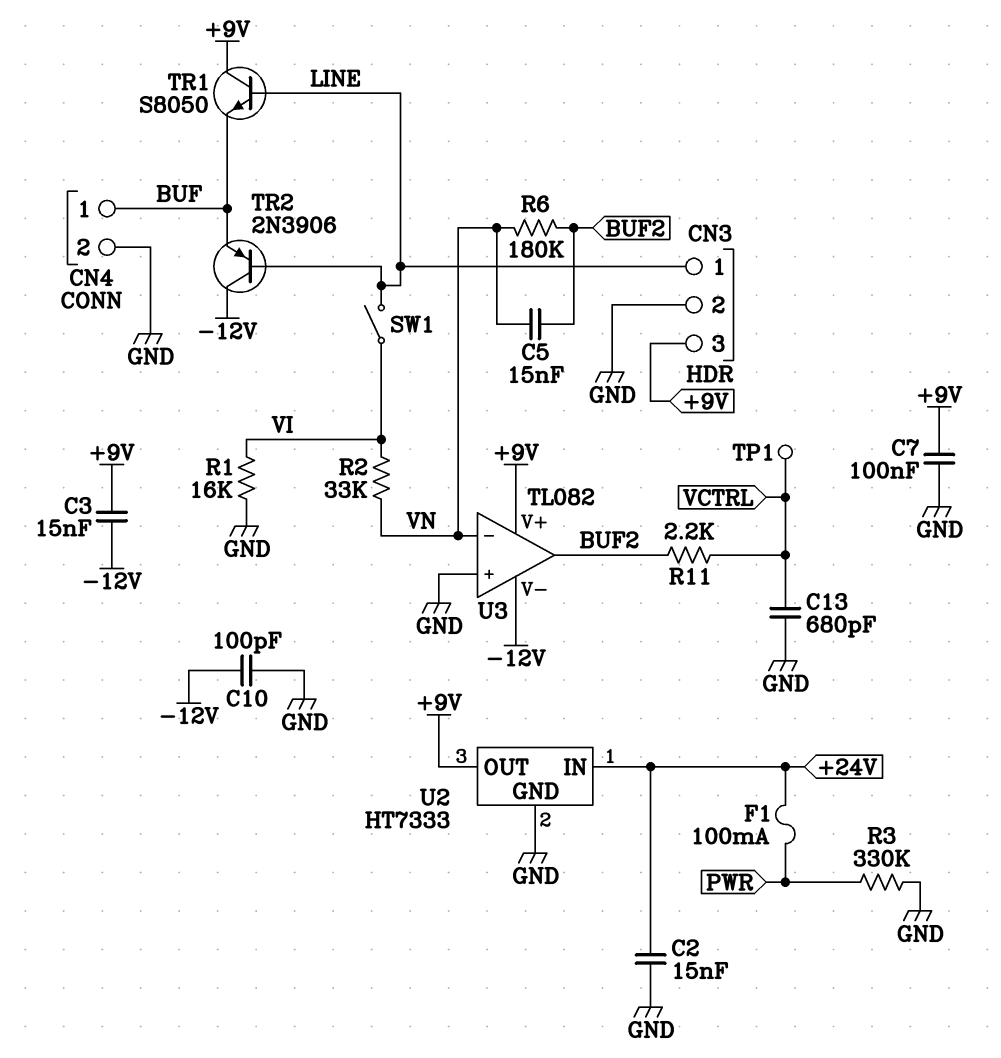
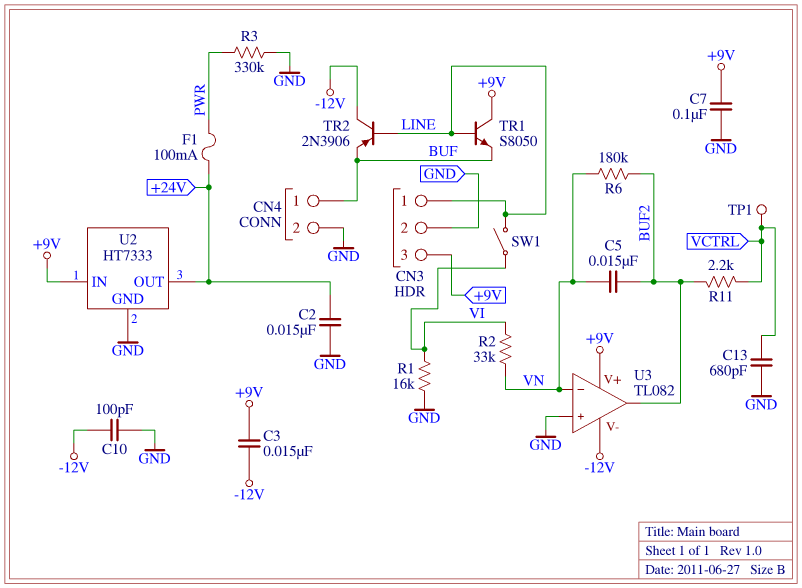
U2 pin IN: +24V -> +9V
U2 pin OUT: +9V -> +24V

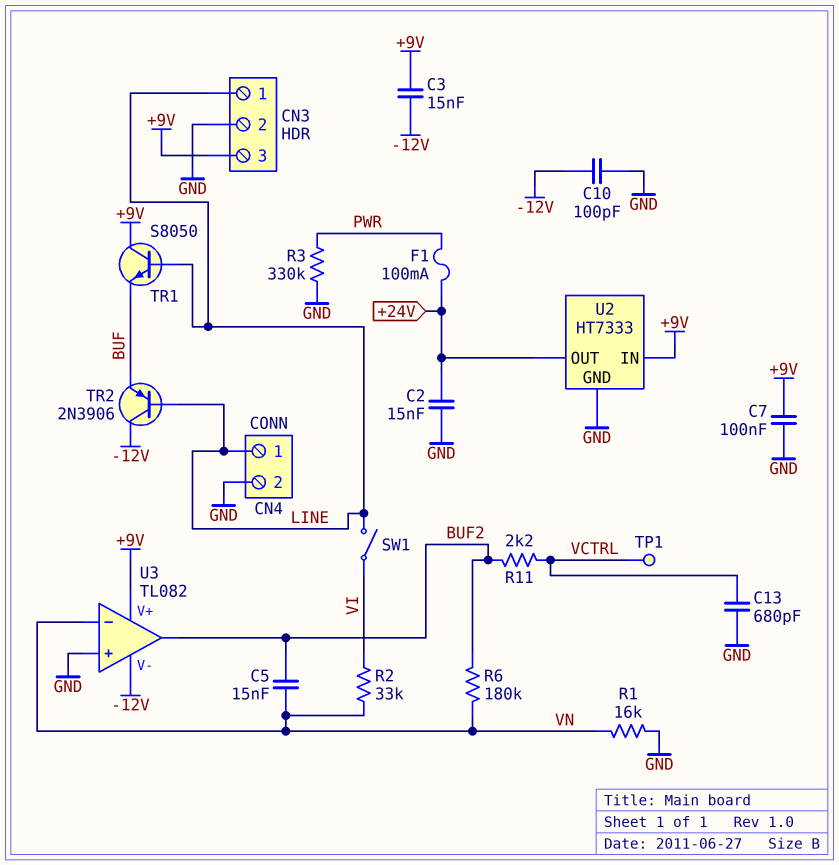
CN4 pin 1: BUF -> LINE
R1: 16k (GND, VI) -> 16k (GND, VN)

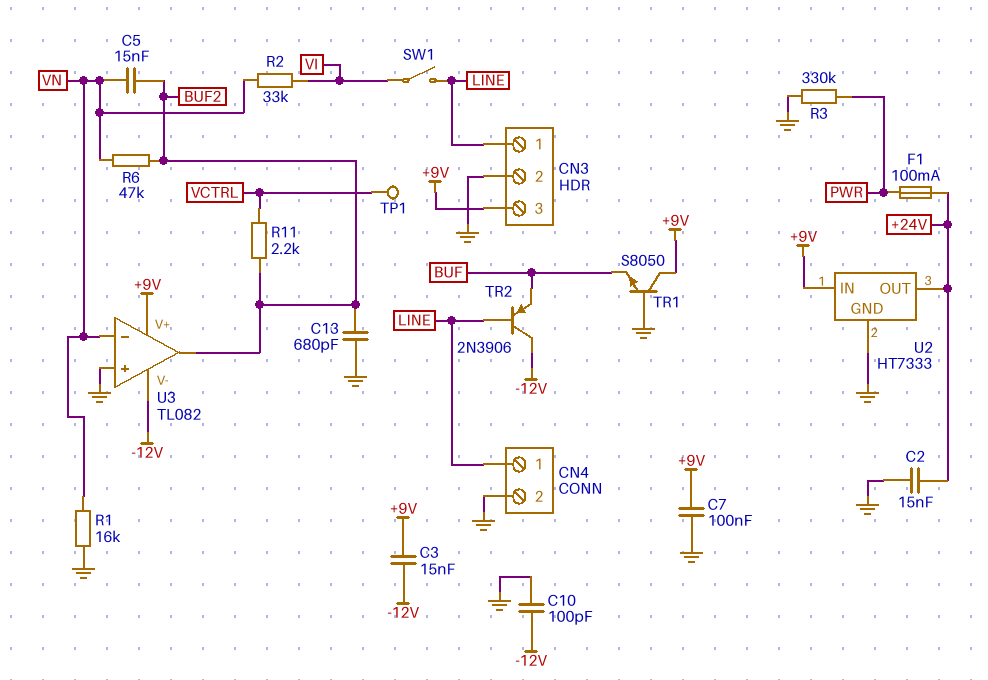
C13: 680pF (GND, VCTRL) -> 680pF (BUF2, GND)
R6: 180k (BUF2, VN) -> 47k (BUF2, VN)
TR1: NPN S8050 (B LINE, C +9V, E BUF) -> NPN S8050 (B GND, C +9V, E BUF)

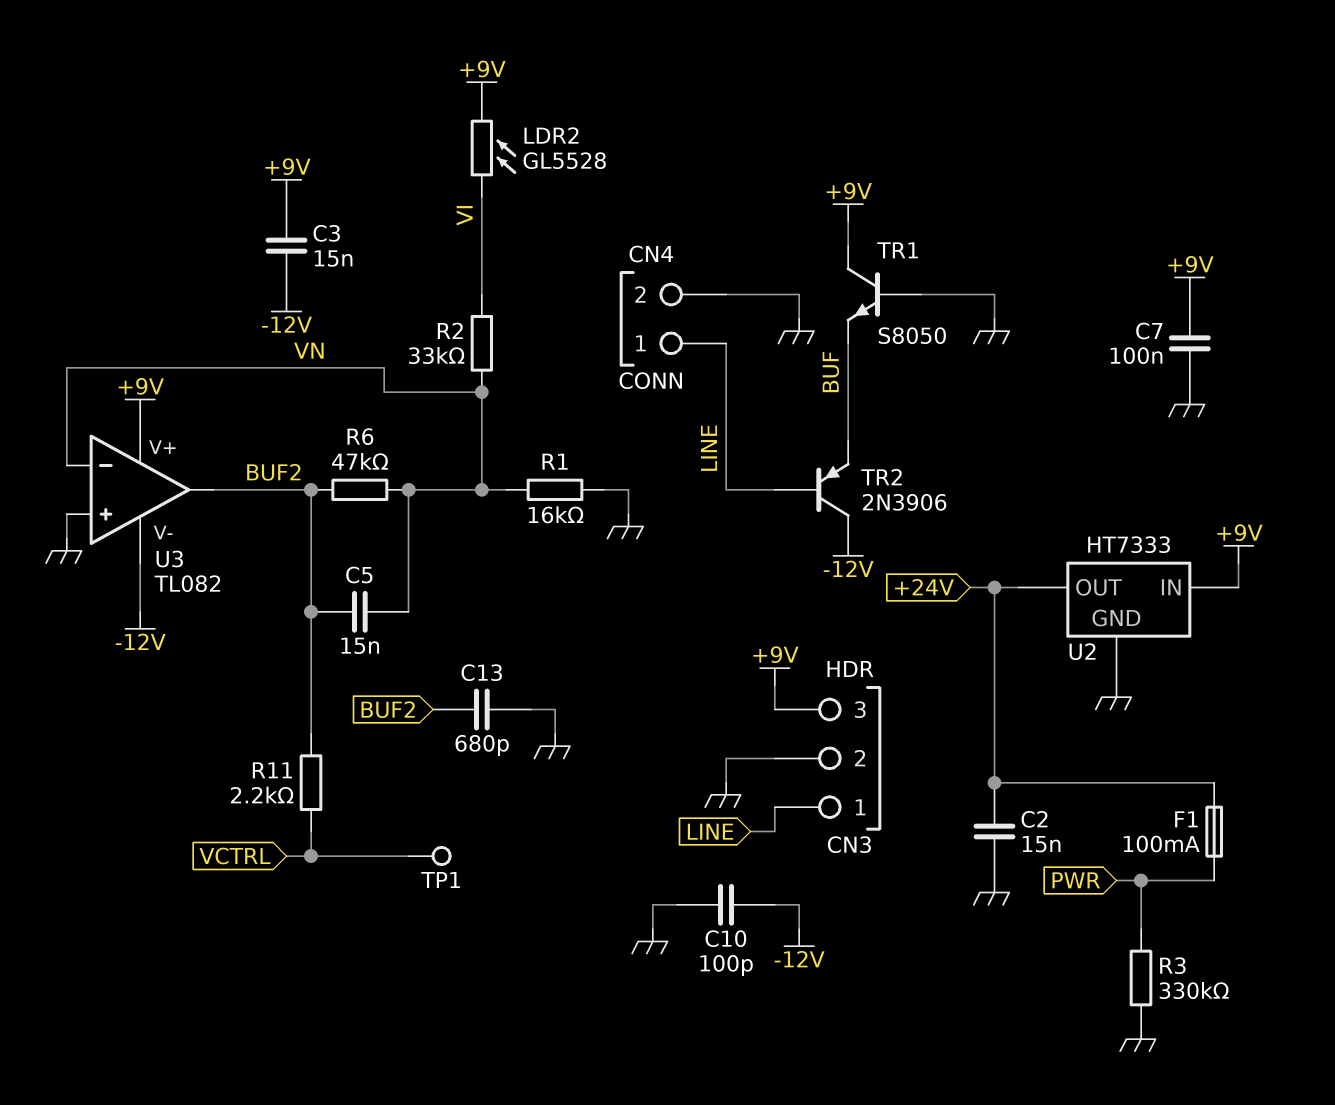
LDR2: none -> GL5528 (+9V, VI)
SW1: switch (LINE, VI) -> none

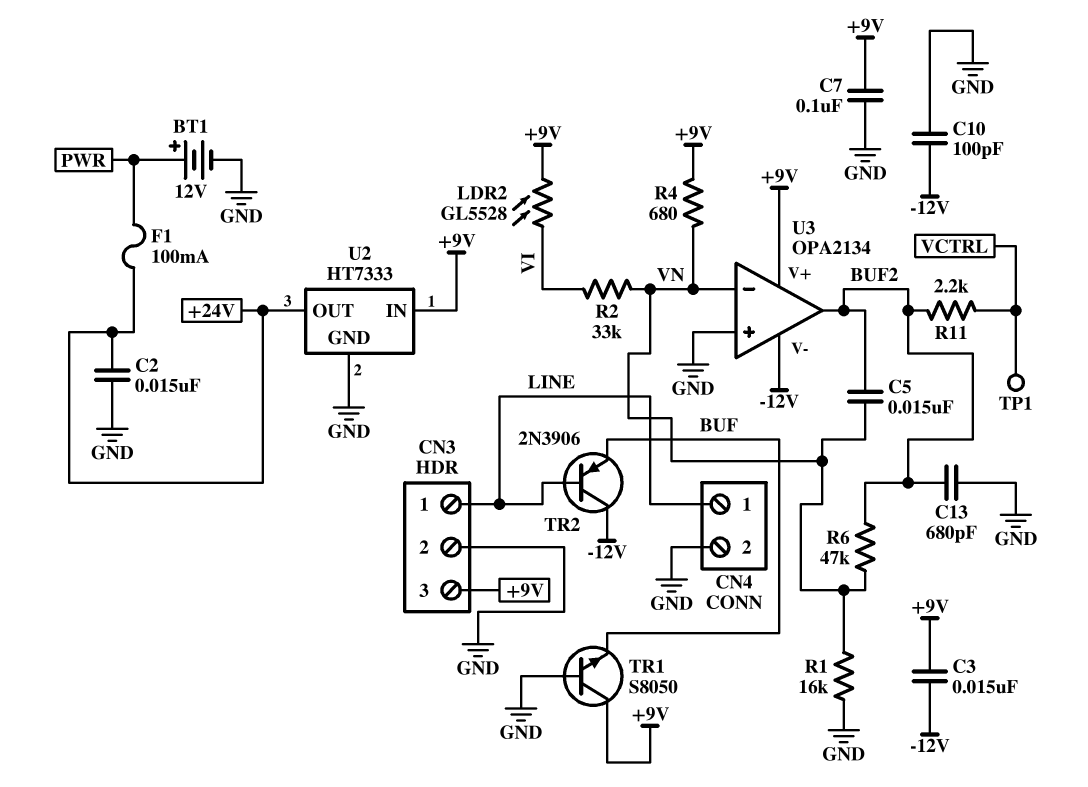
BT1: none -> 12V (plus PWR, minus GND)
R3: 330k (GND, PWR) -> none
R4: none -> 680 (+9V, VN)
U3: TL082 -> OPA2134

